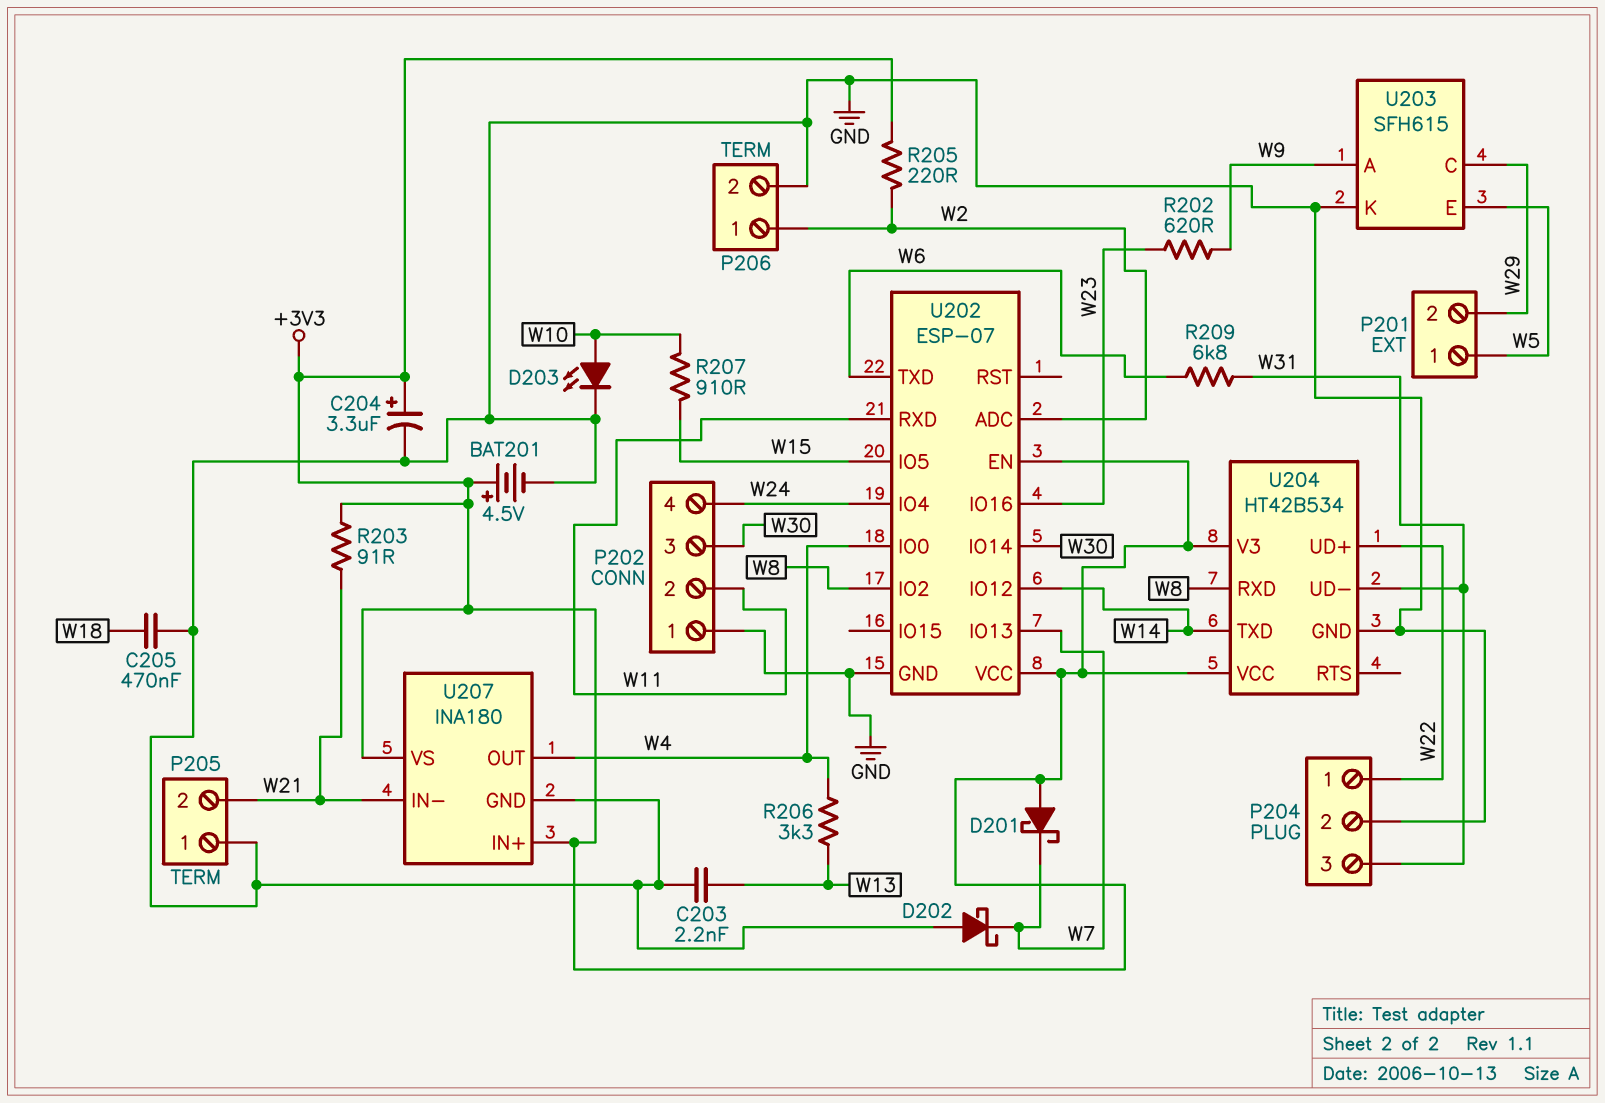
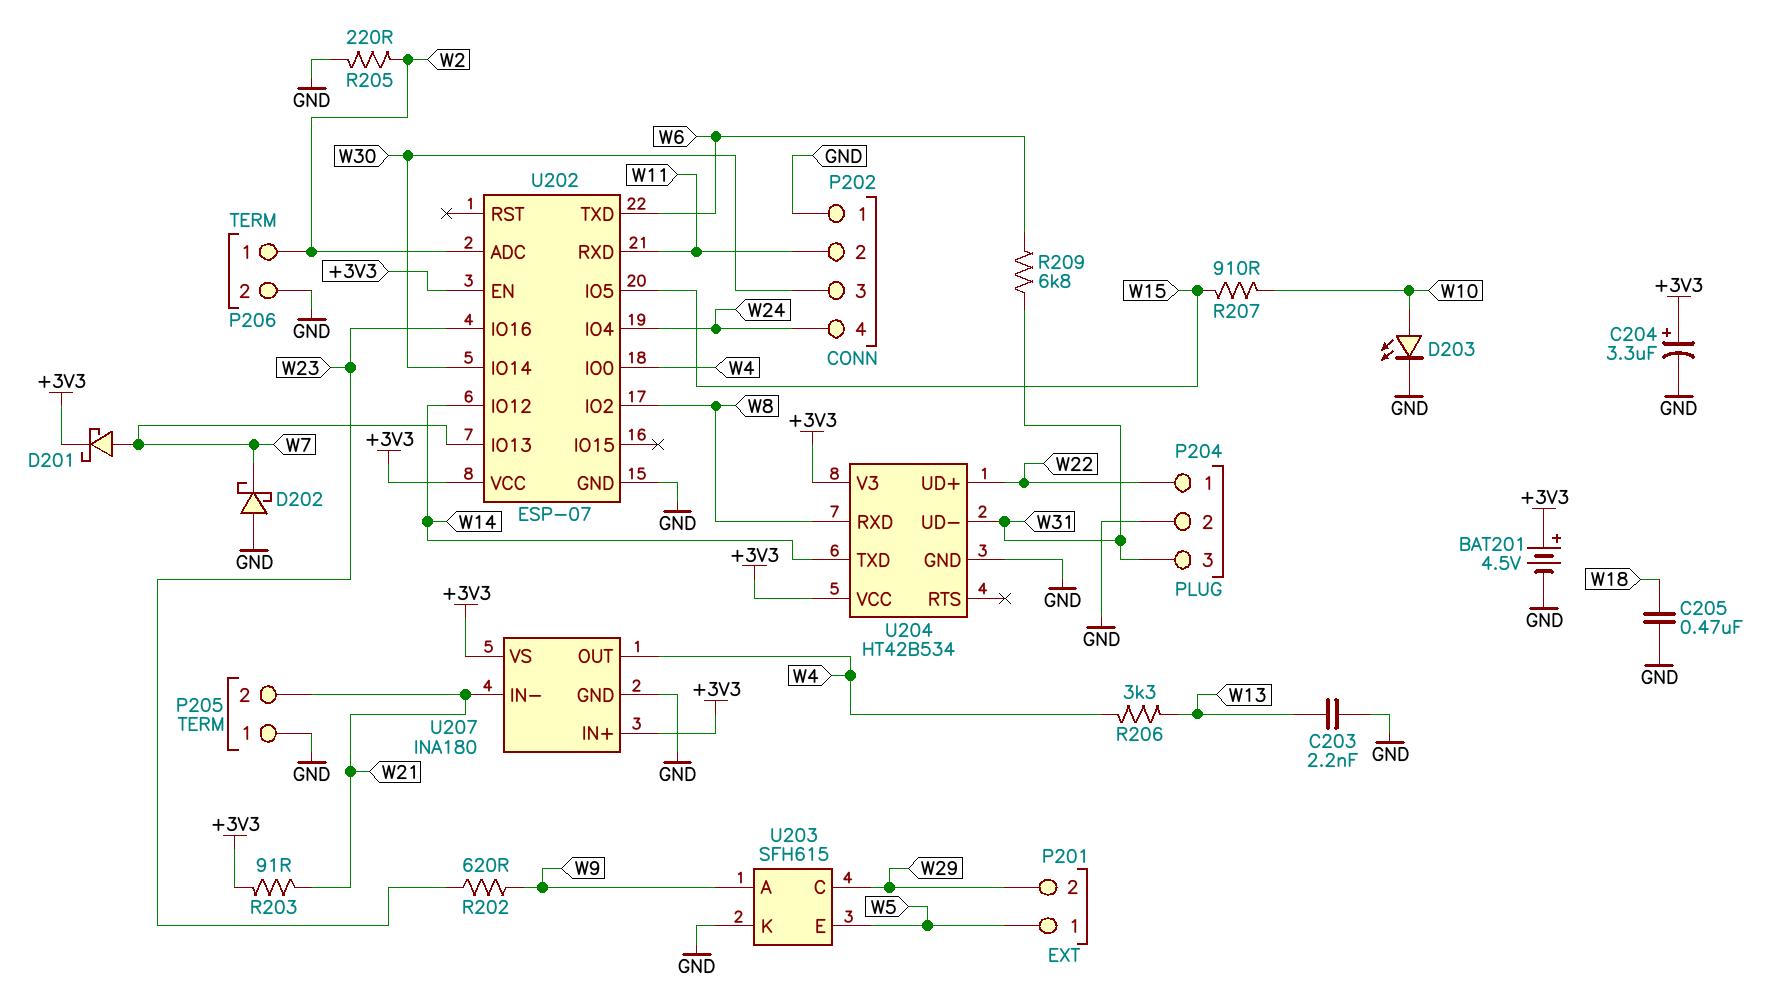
D201: schottky (A +3V3, K W7) -> schottky (A W7, K +3V3)
R205: 220 (+3V3, W2) -> 220 (GND, W2)

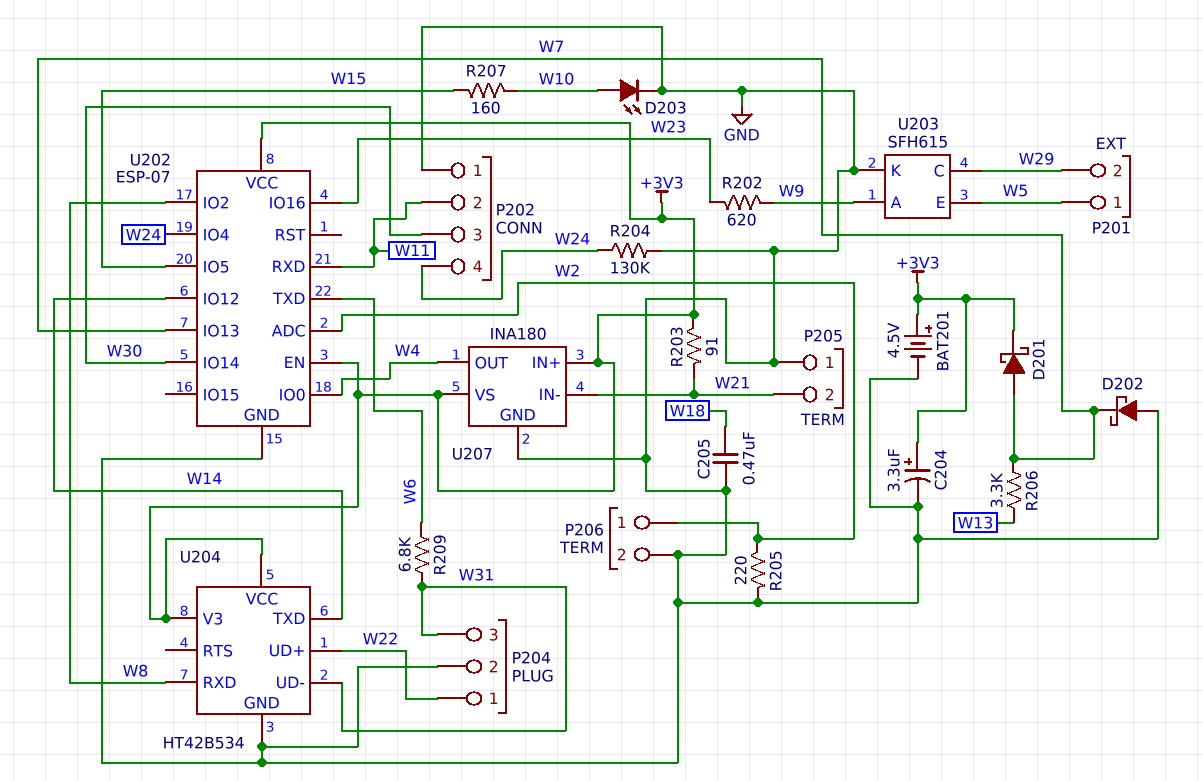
C203: 2.2nF (GND, W13) -> none
R204: none -> 130k (GND, W24)
R206: 3.3k (W4, W13) -> 3.3k (W7, W13)
R207: 910 (W10, W15) -> 160 (W10, W15)

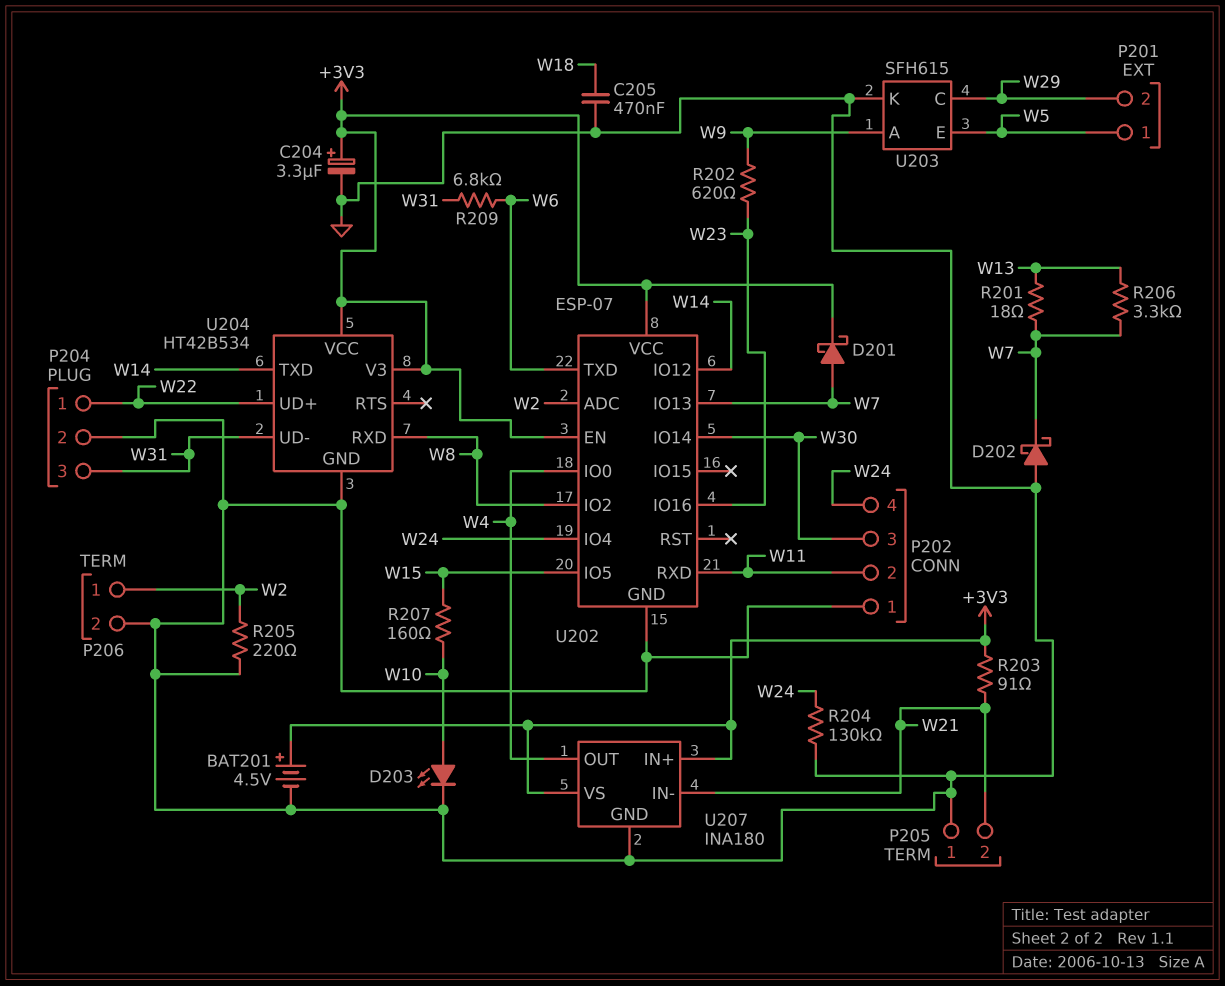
R201: none -> 18 (W7, W13)

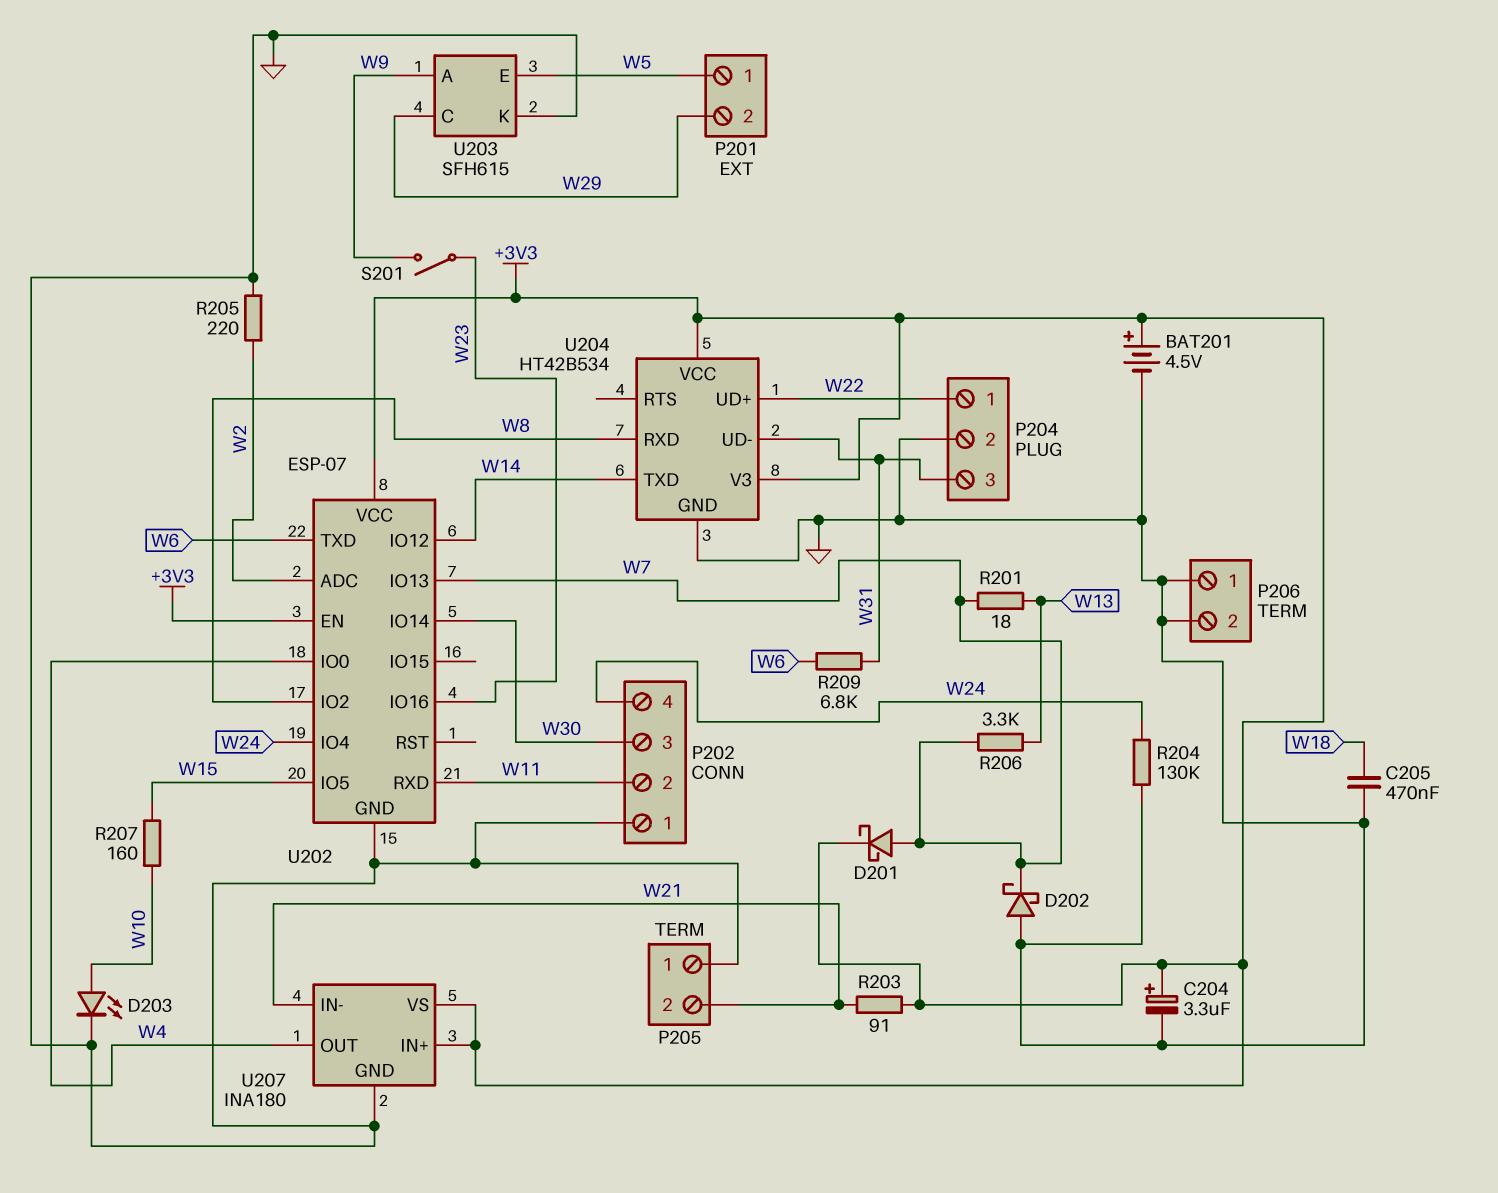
P206 pin 1: W2 -> GND
R202: 620 (W9, W23) -> none
S201: none -> switch (W9, W23)

